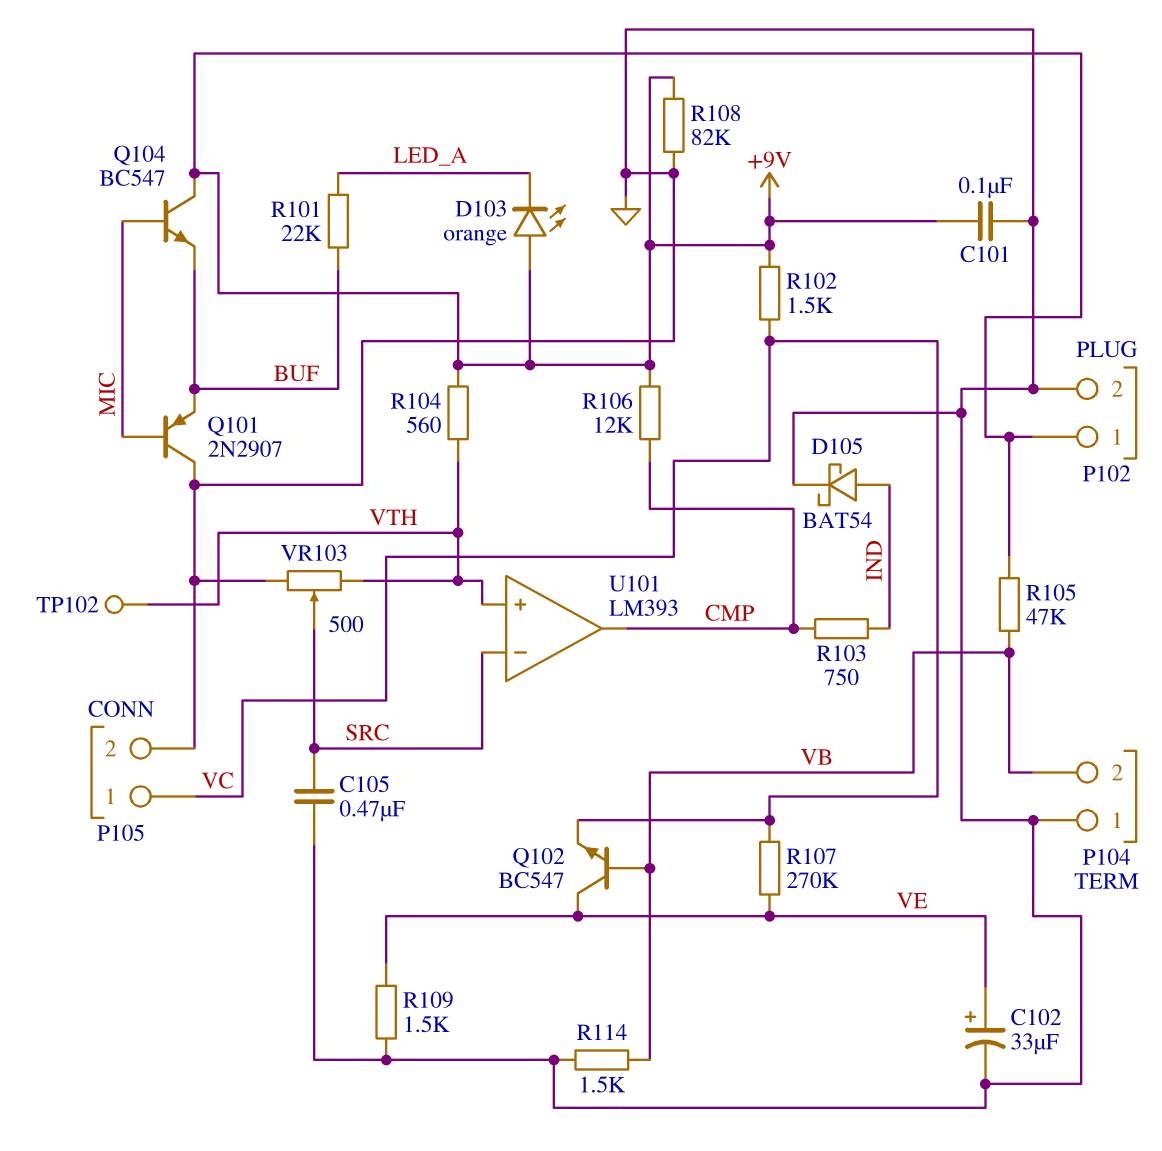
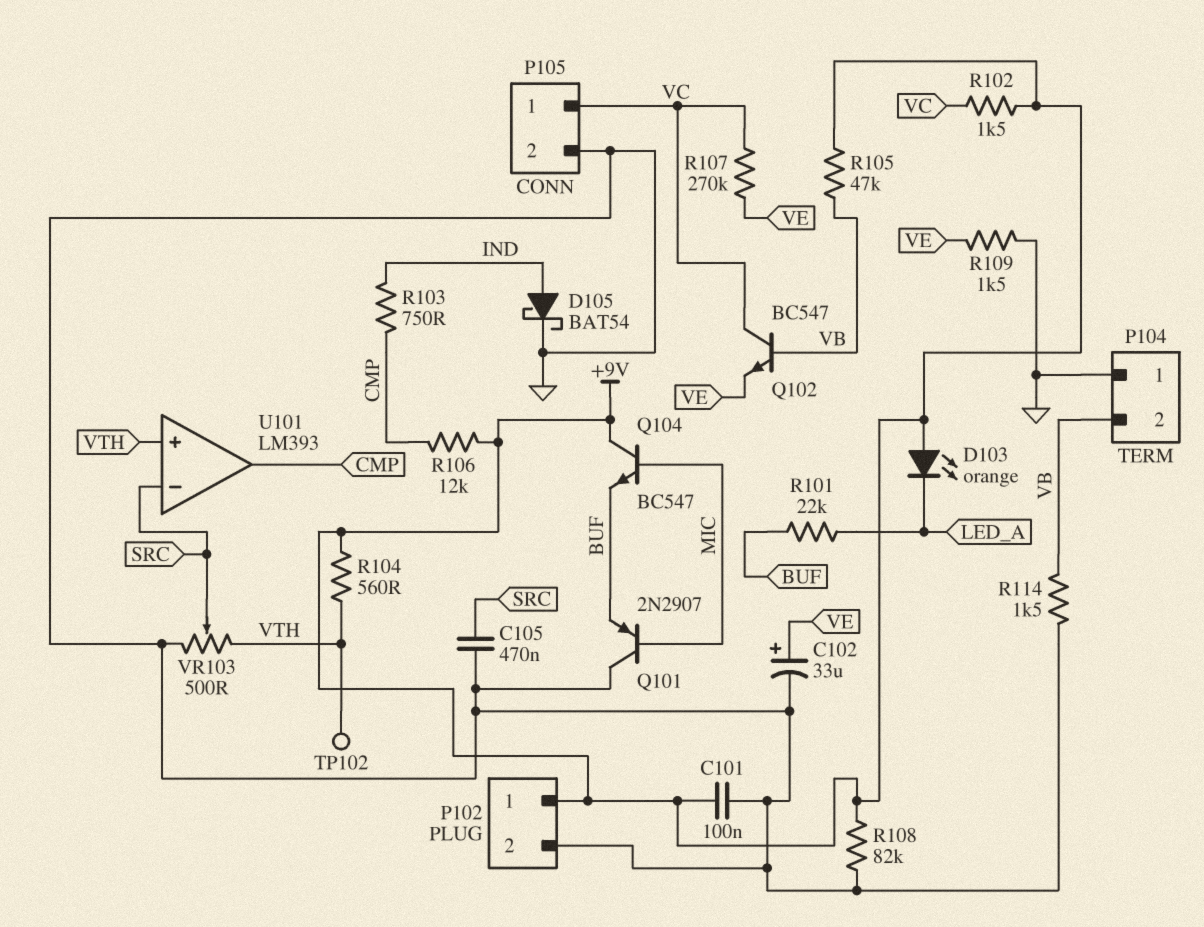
Q102: NPN BC547 (B VB, C VE, E VC) -> NPN BC547 (B VB, C VC, E VE)

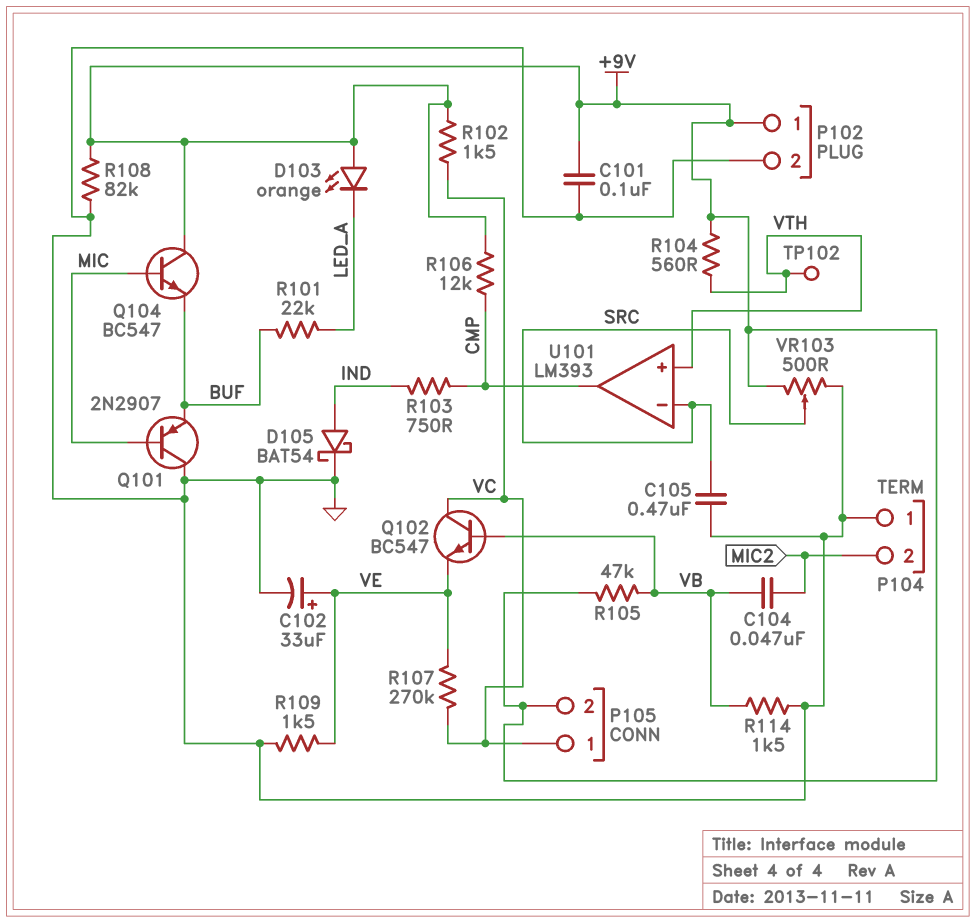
C104: none -> 47nF (MIC2, VB)
P104 pin 2: VB -> MIC2
P105 pin 2: GND -> +9V
VR103: 500 (GND, VTH, wiper SRC) -> 500 (+9V, GND, wiper SRC)

